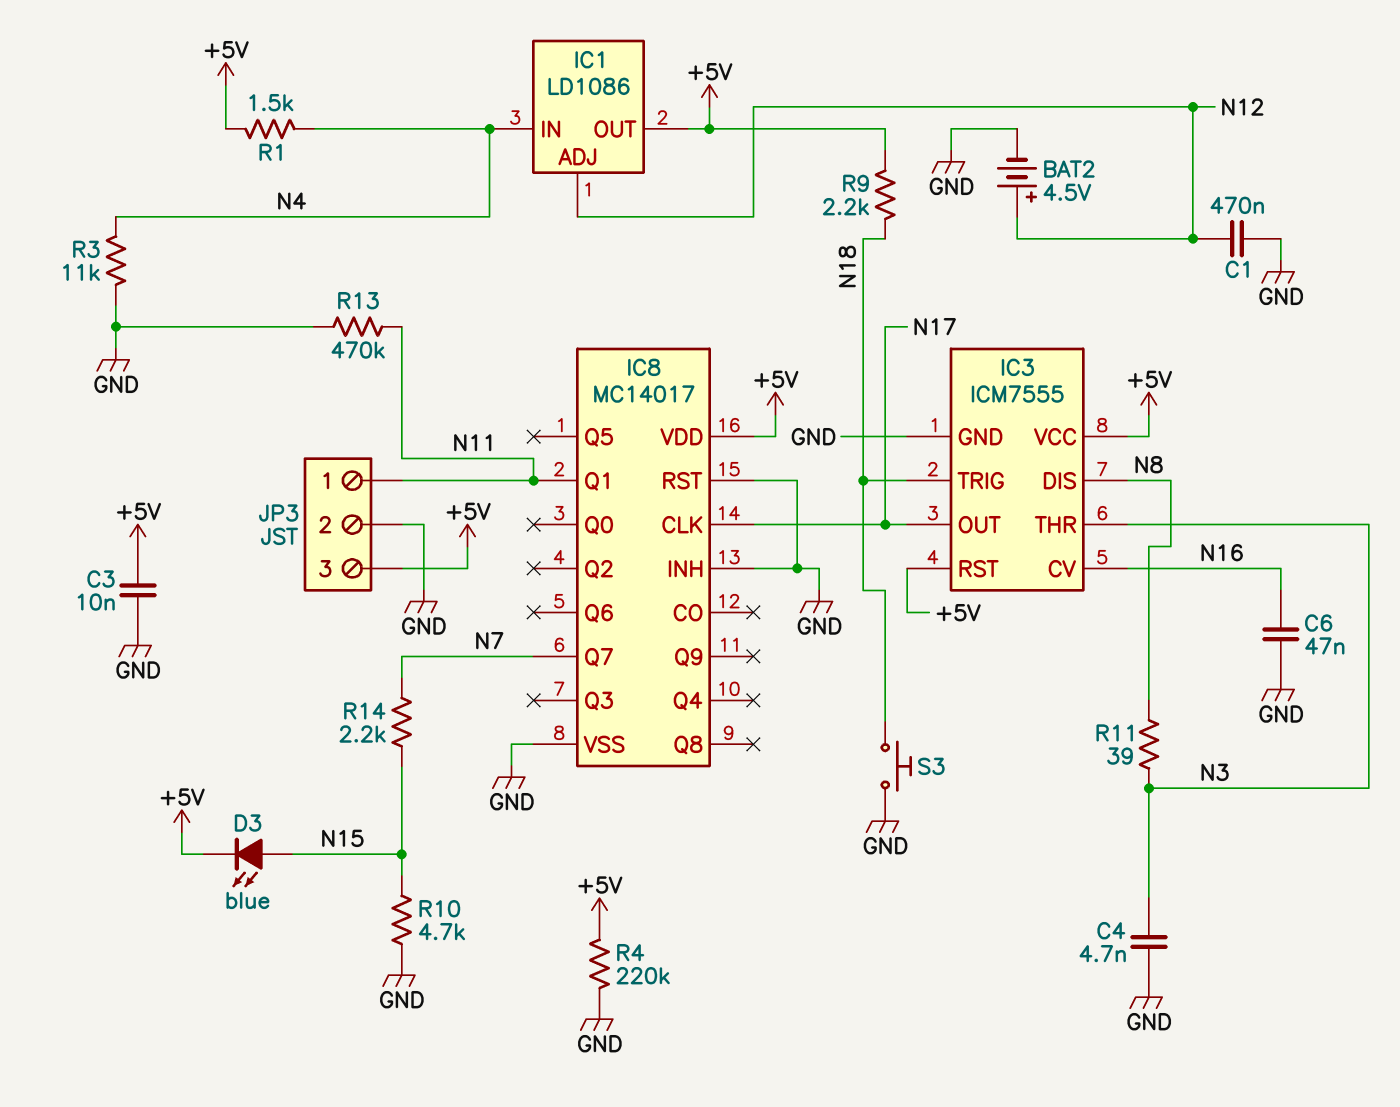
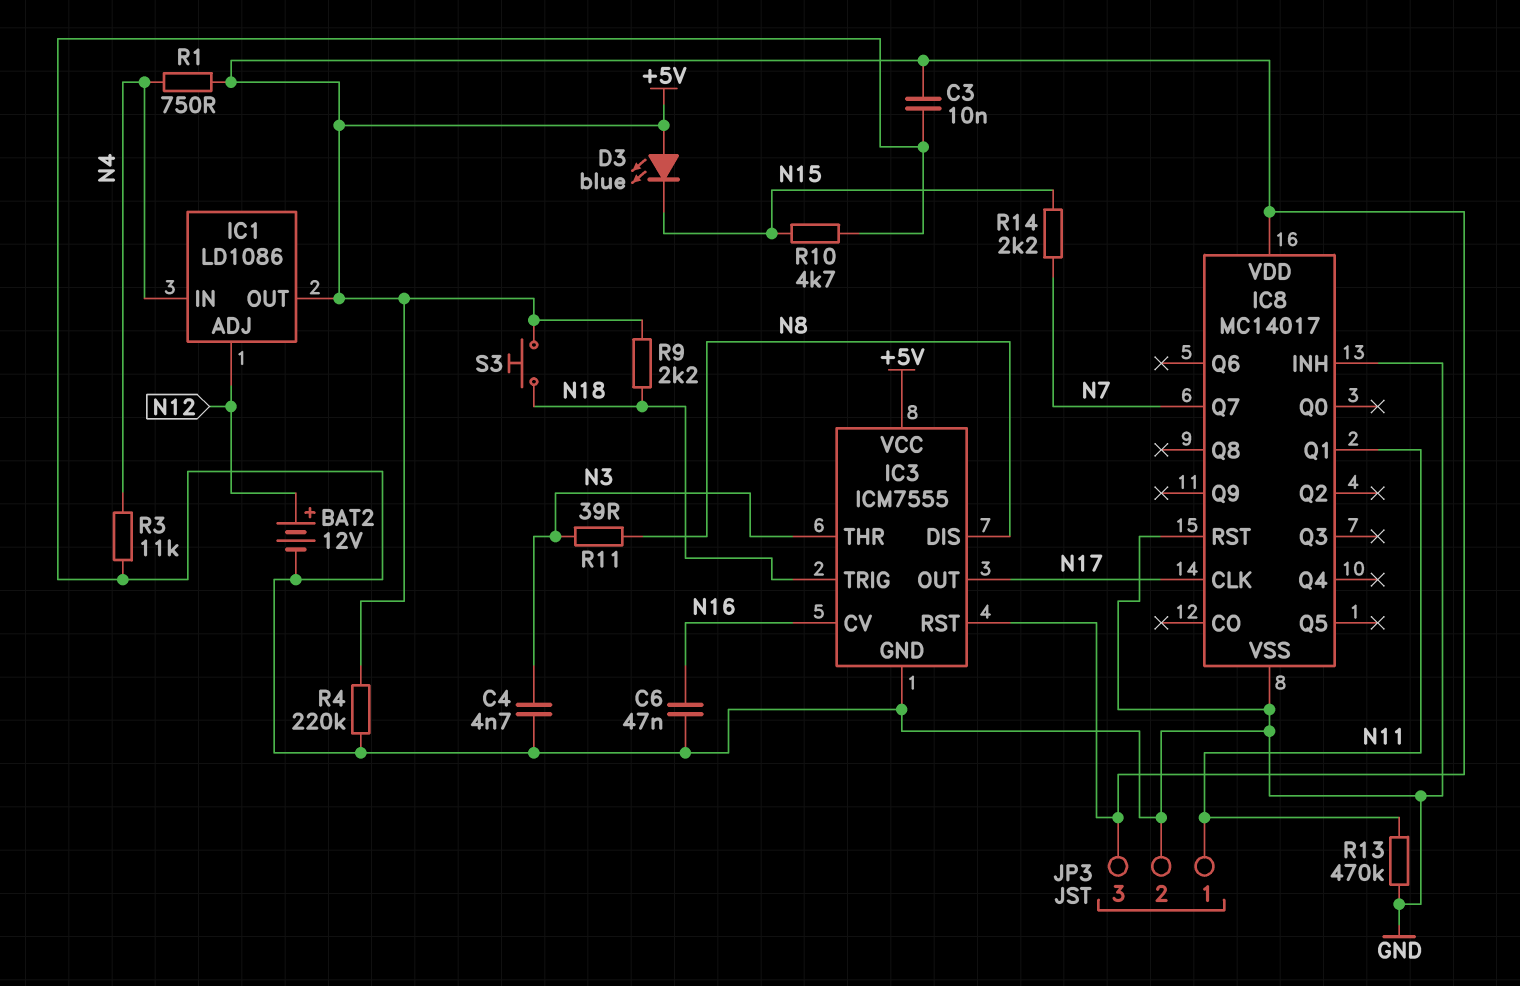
BAT2: 4.5V (plus N12, minus GND) -> 12V (plus N12, minus GND)
C1: 470nF (GND, N12) -> none
D3: LED blue (A N15, K +5V) -> LED blue (A +5V, K N15)
R1: 1.5k (+5V, N4) -> 750 (+5V, N4)
S3: button (GND, N18) -> button (+5V, N18)

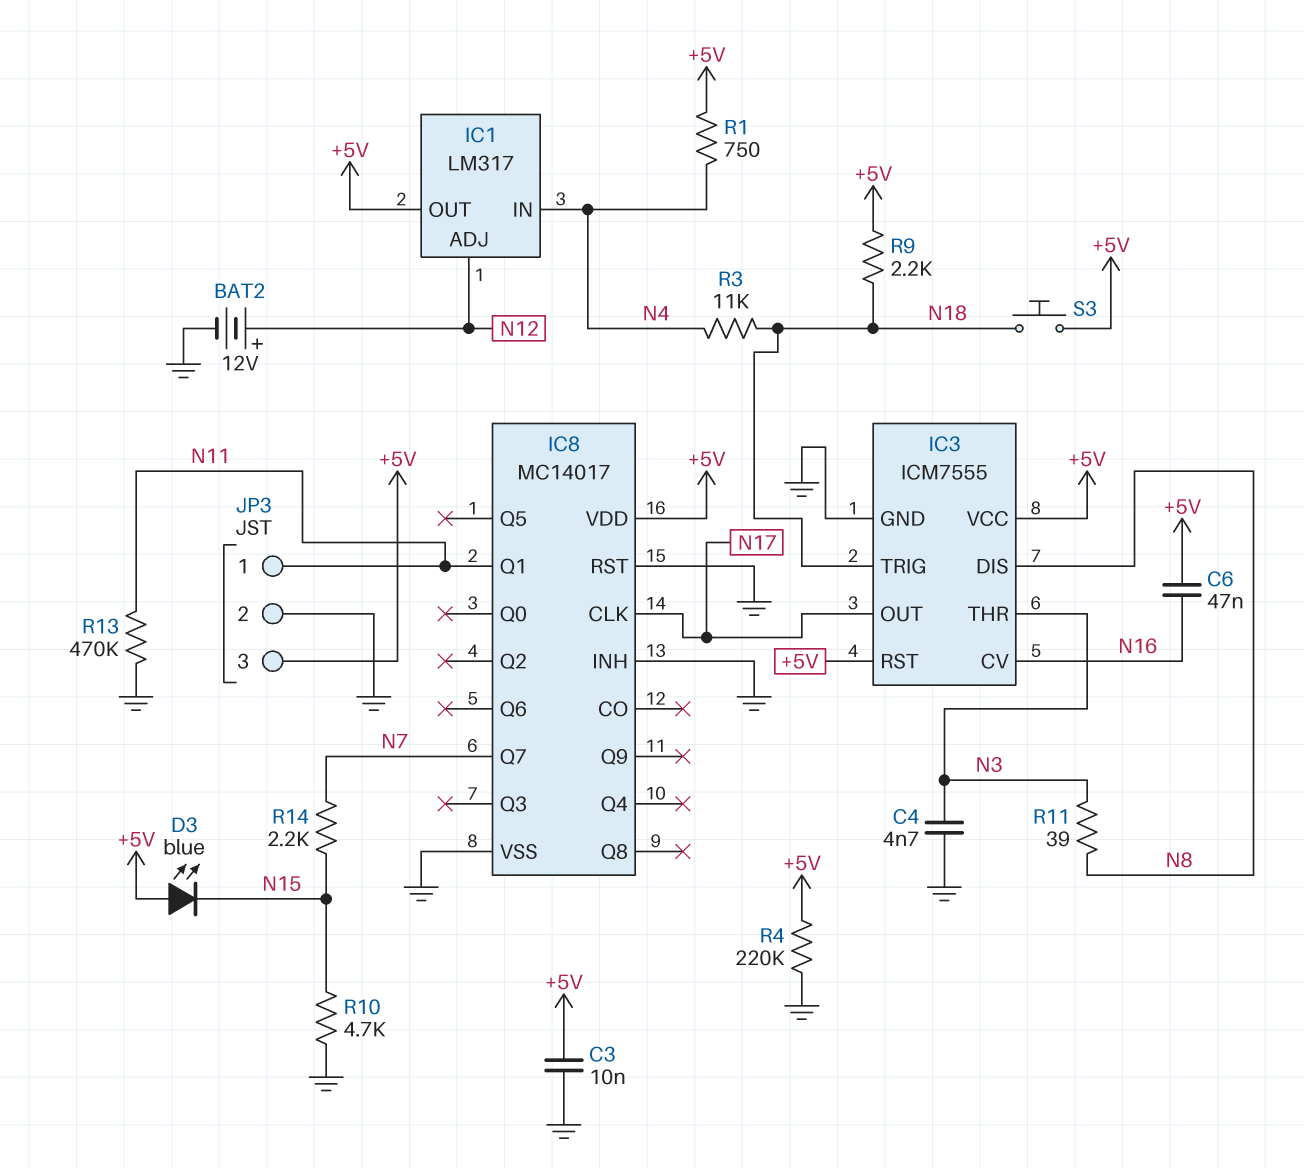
C6: 47nF (GND, N16) -> 47nF (+5V, N16)
IC1: LD1086 -> LM317
R3: 11k (GND, N4) -> 11k (N4, N18)

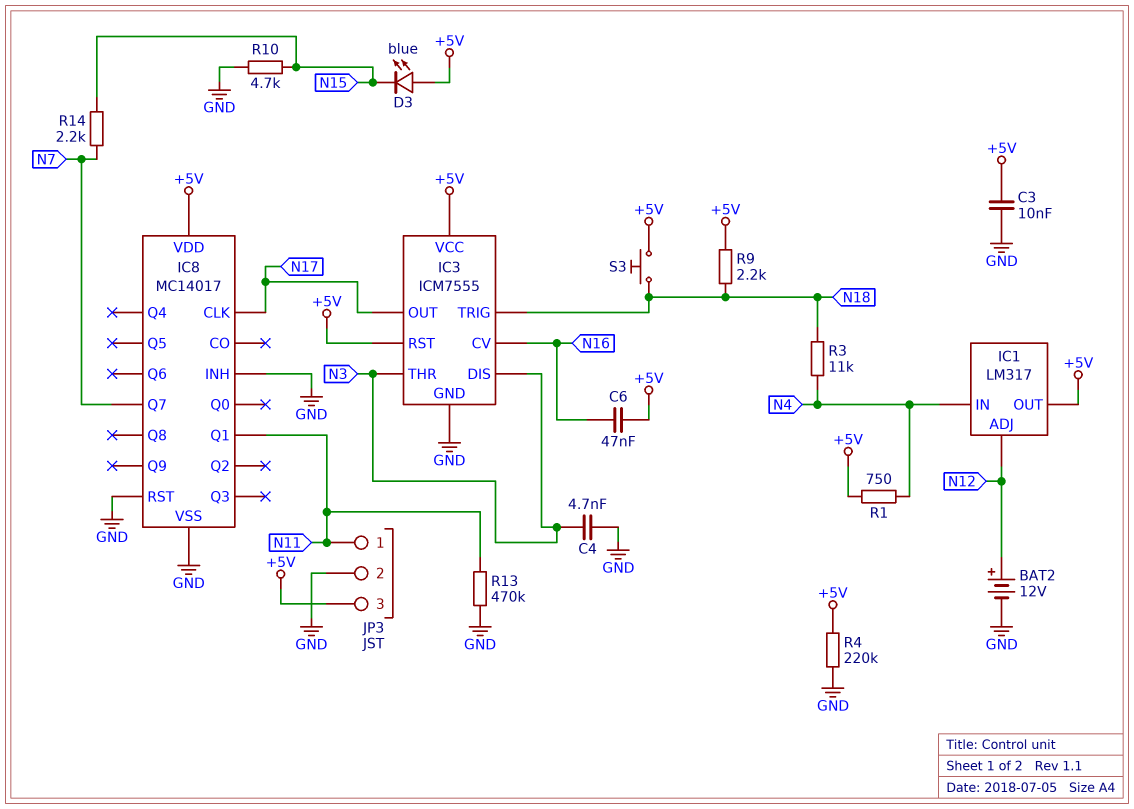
IC3 pin DIS: N8 -> N3
R11: 39 (N3, N8) -> none

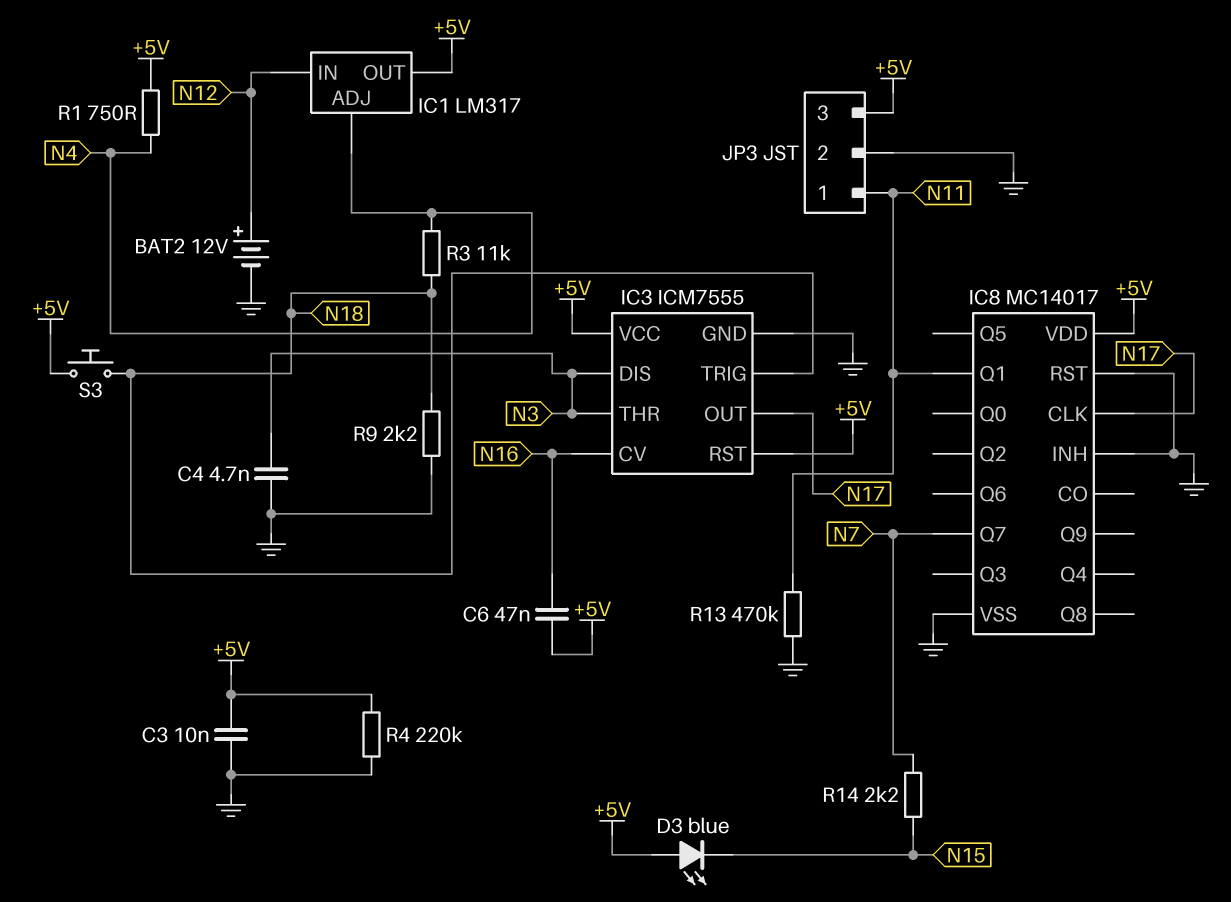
IC1 pin ADJ: N12 -> N4
IC1 pin IN: N4 -> N12
R9: 2.2k (+5V, N18) -> 2.2k (GND, N18)
R10: 4.7k (GND, N15) -> none

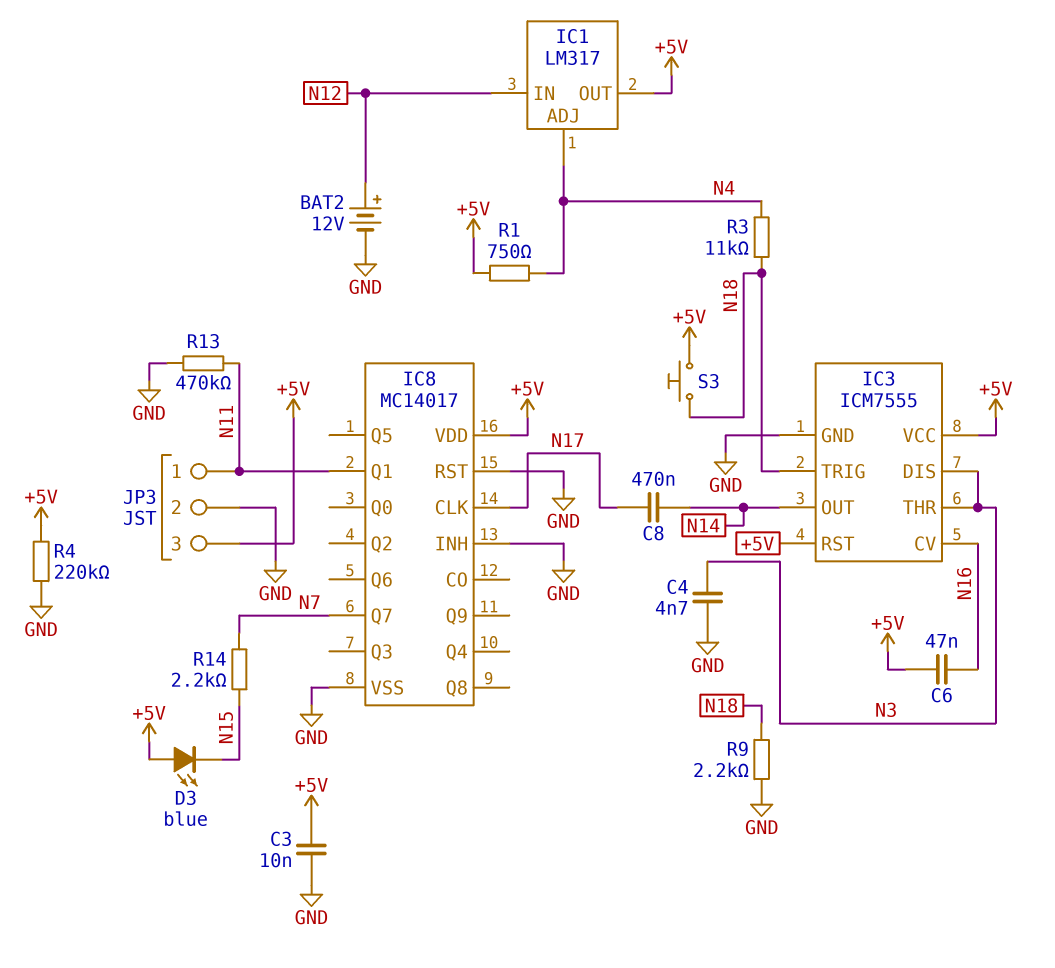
C8: none -> 470nF (N14, N17)
IC3 pin OUT: N17 -> N14

